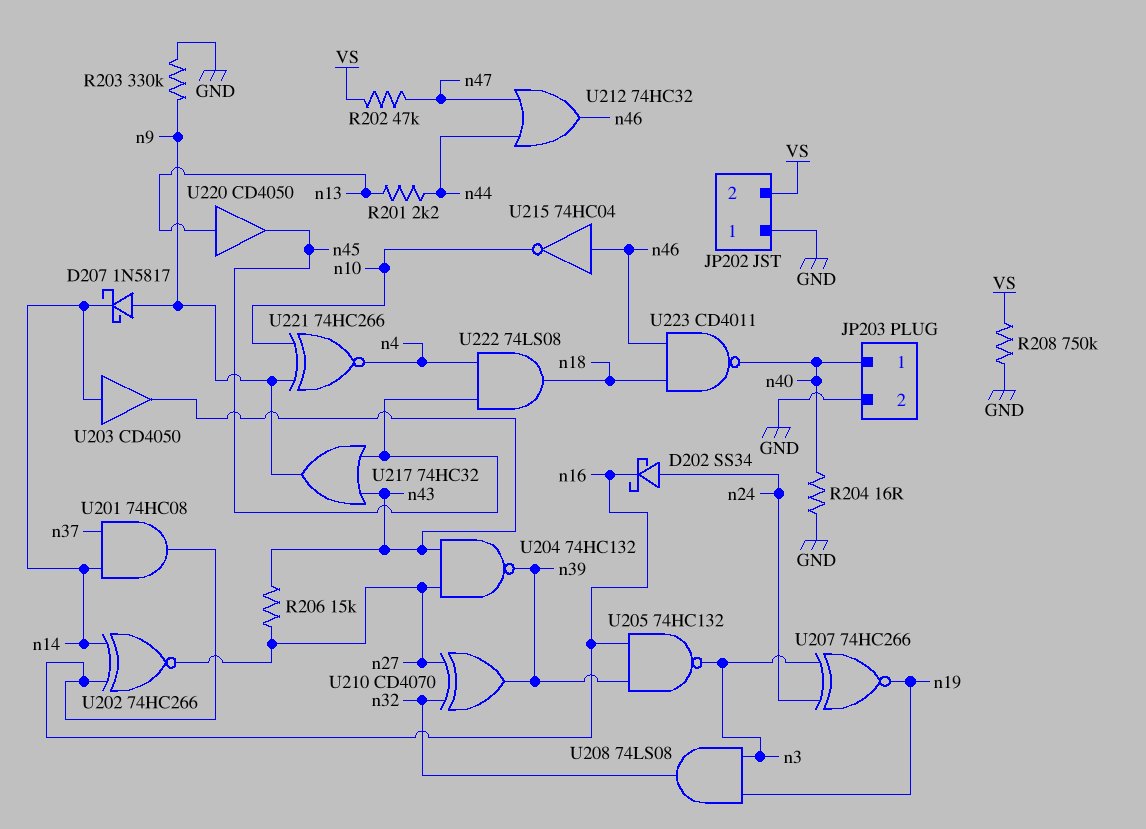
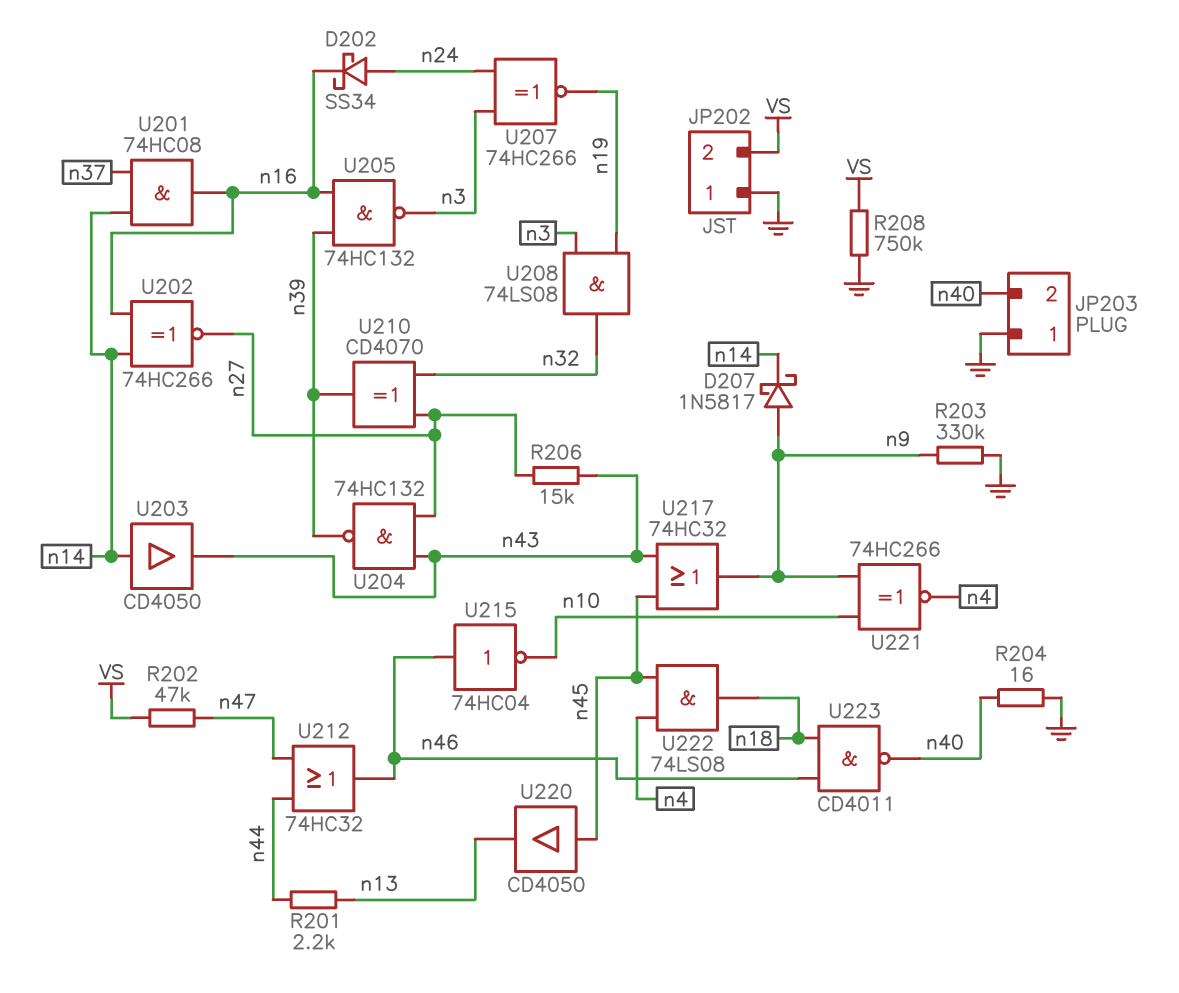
JP203 pin 1: n40 -> GND
JP203 pin 2: GND -> n40
U220: buffer CD4050 (in n13, out n45) -> buffer CD4050 (in n45, out n13)

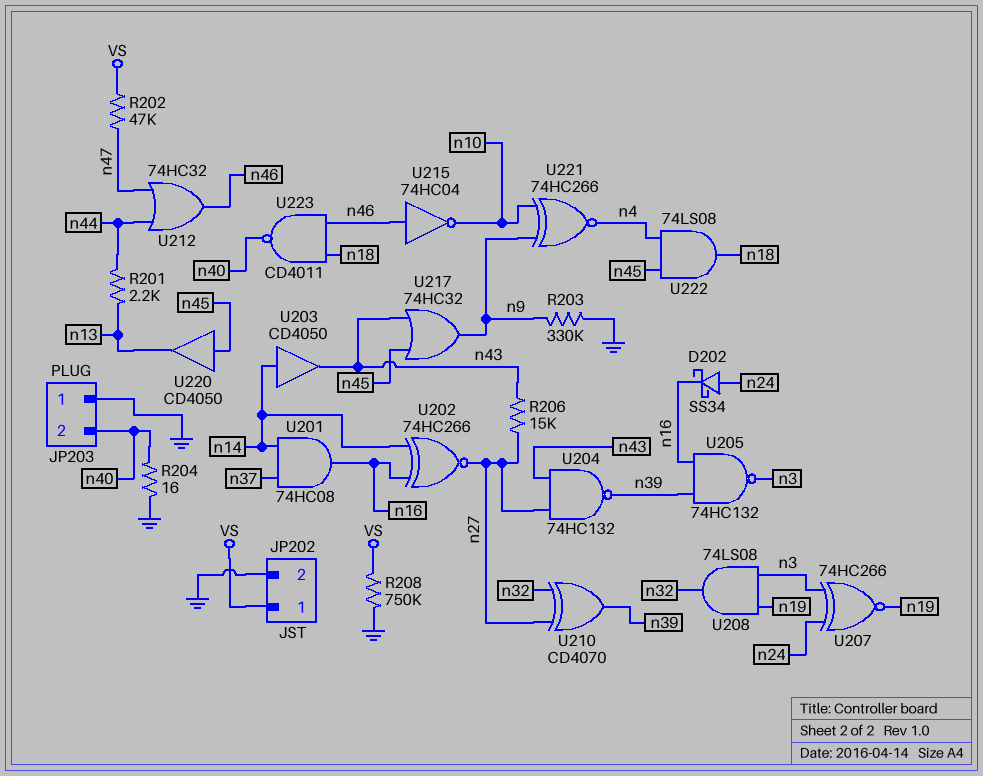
D207: schottky 1N5817 (A n9, K n14) -> none
JP202 pin 1: GND -> VS
JP202 pin 2: VS -> GND

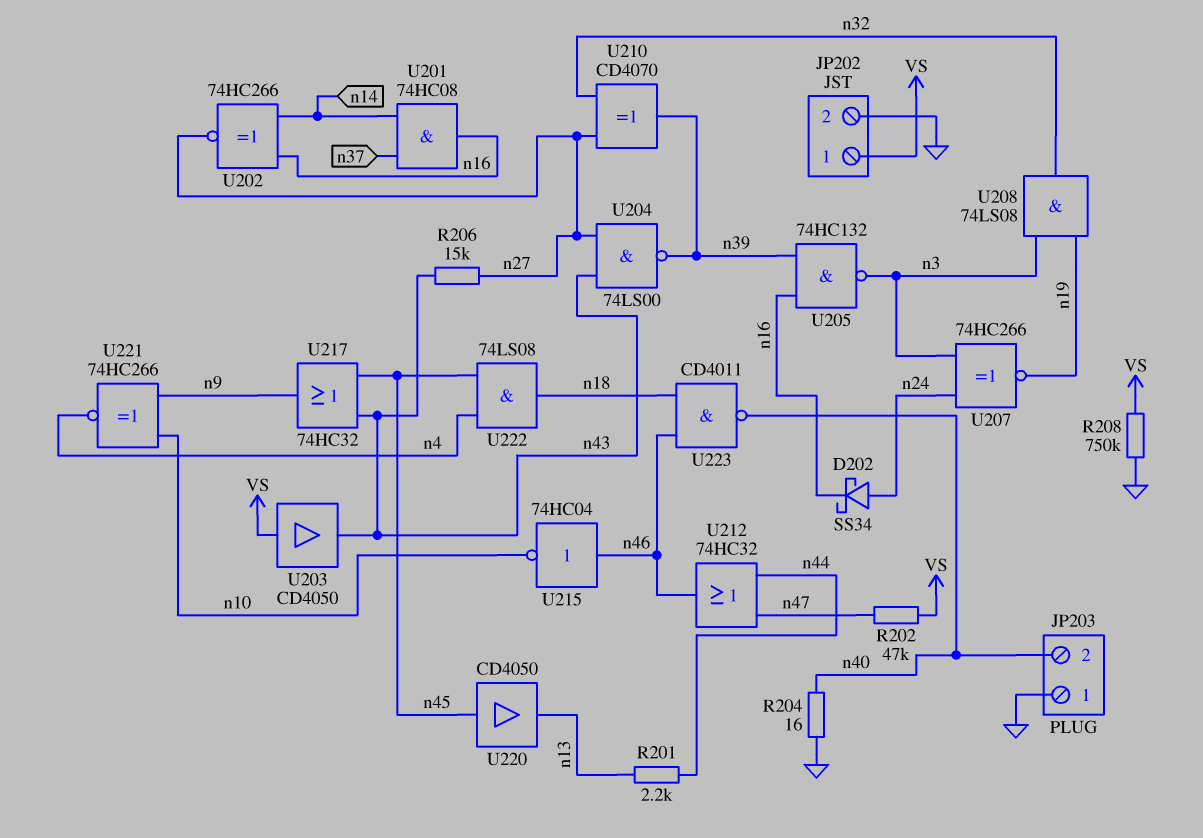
R203: 330k (GND, n9) -> none
U203: buffer CD4050 (in n14, out n43) -> buffer CD4050 (in VS, out n43)
U204: NAND 74HC132 (in n27, in n43, out n39) -> NAND 74LS00 (in n27, in n43, out n39)

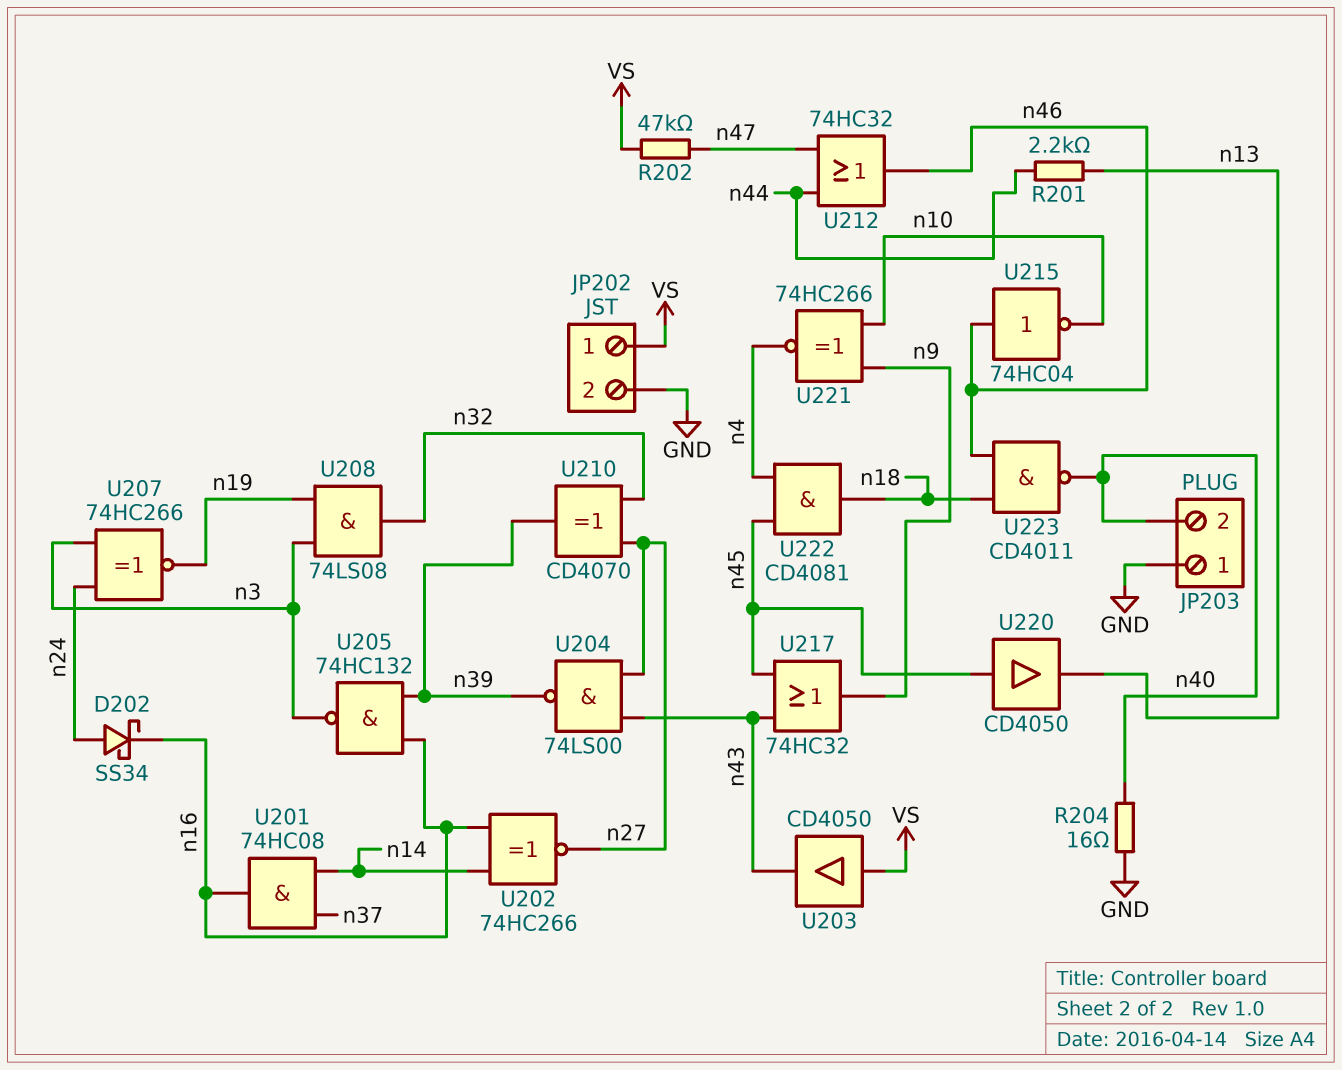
R206: 15k (n27, n43) -> none
R208: 750k (GND, VS) -> none
U222: AND 74LS08 (in n4, in n45, out n18) -> AND CD4081 (in n4, in n45, out n18)

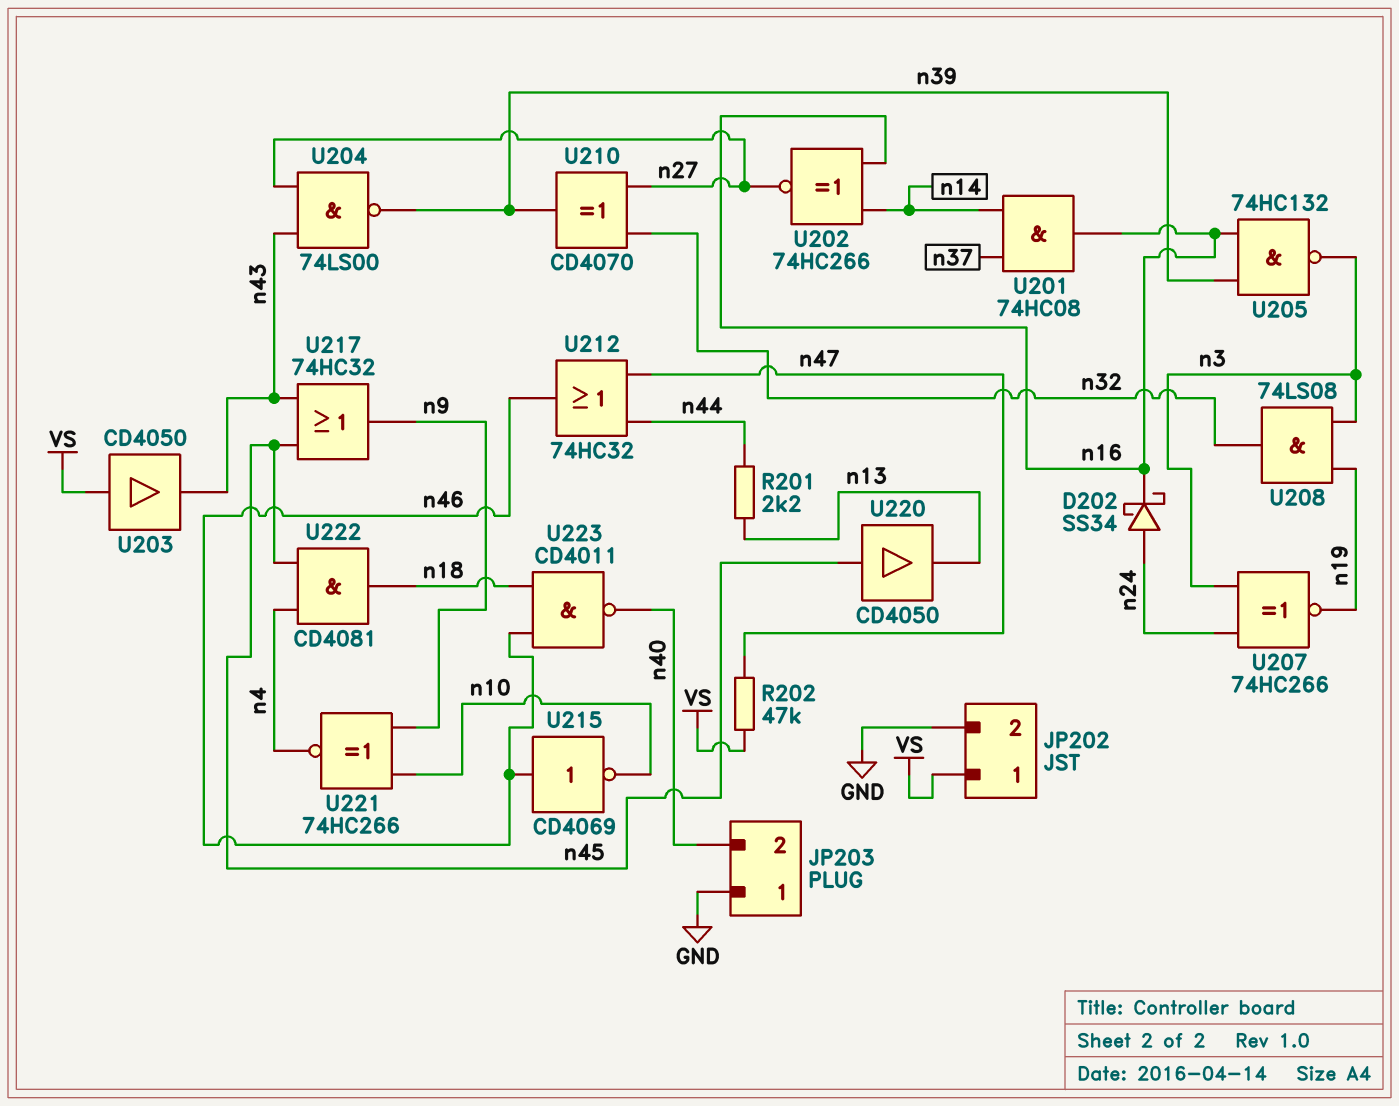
R204: 16 (GND, n40) -> none
U215: NOT 74HC04 (in n46, out n10) -> NOT CD4069 (in n46, out n10)

